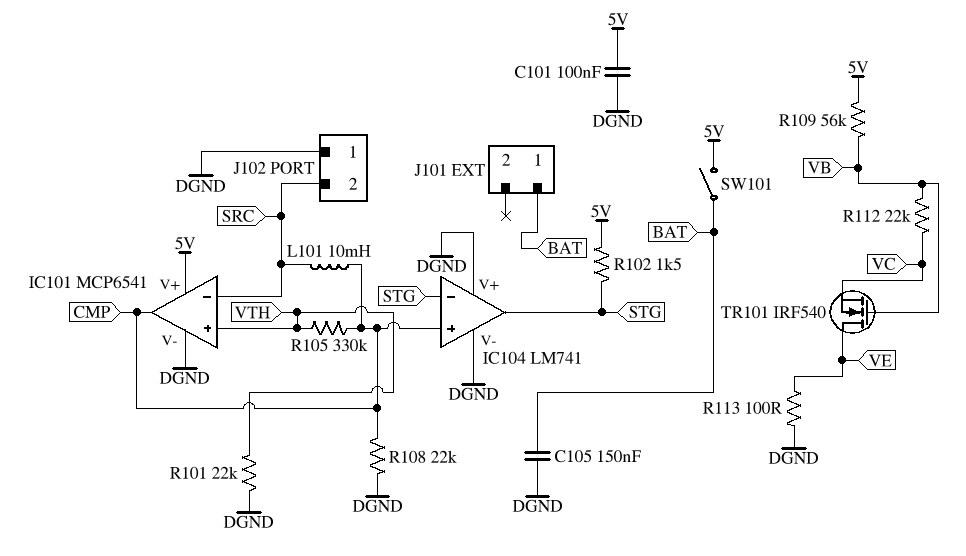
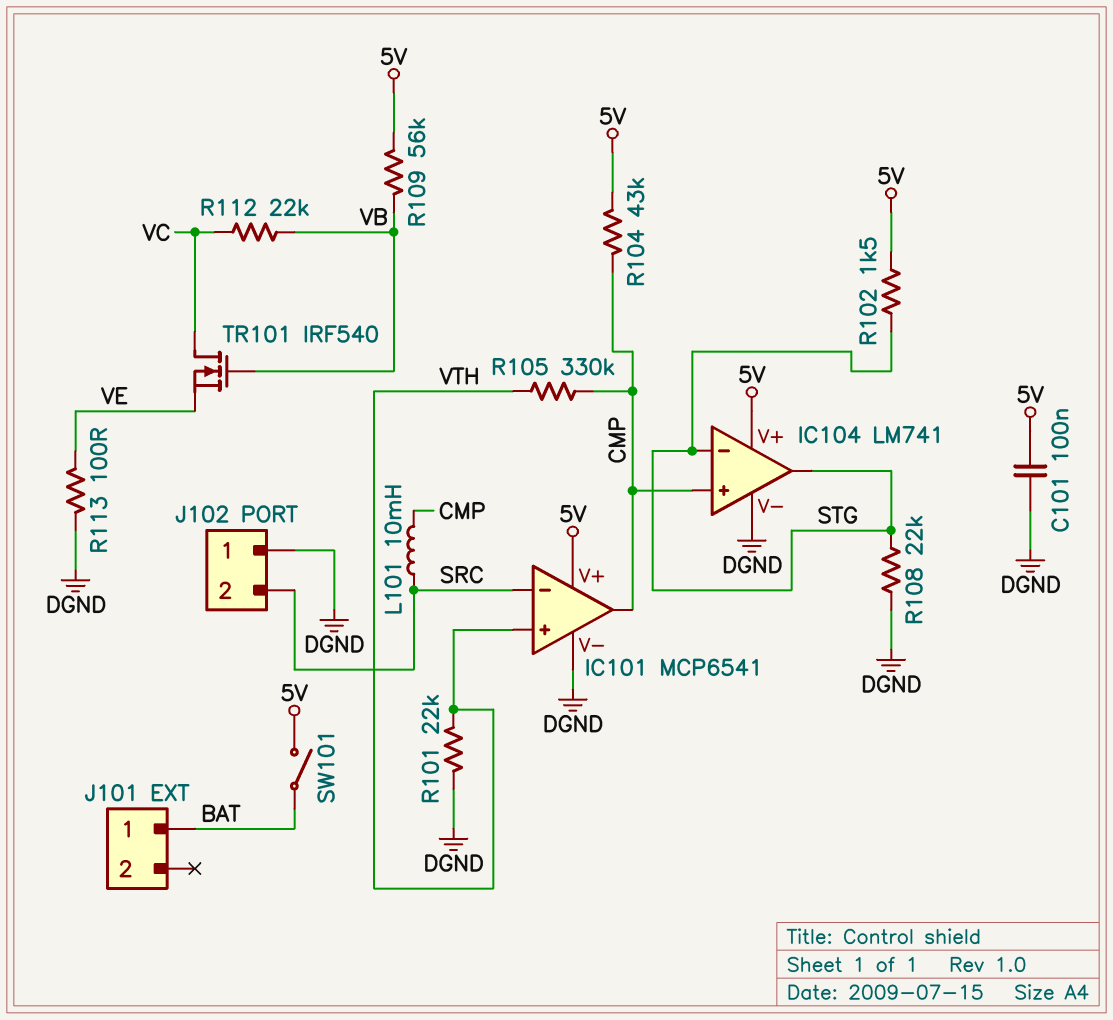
C105: 150nF (BAT, DGND) -> none
IC104 pin V+: DGND -> 5V
R104: none -> 43k (5V, CMP)
R108: 22k (CMP, DGND) -> 22k (DGND, STG)
TR101: NMOS IRF540 (G VB, D VE, S VC) -> NMOS IRF540 (G VB, D VC, S VE)

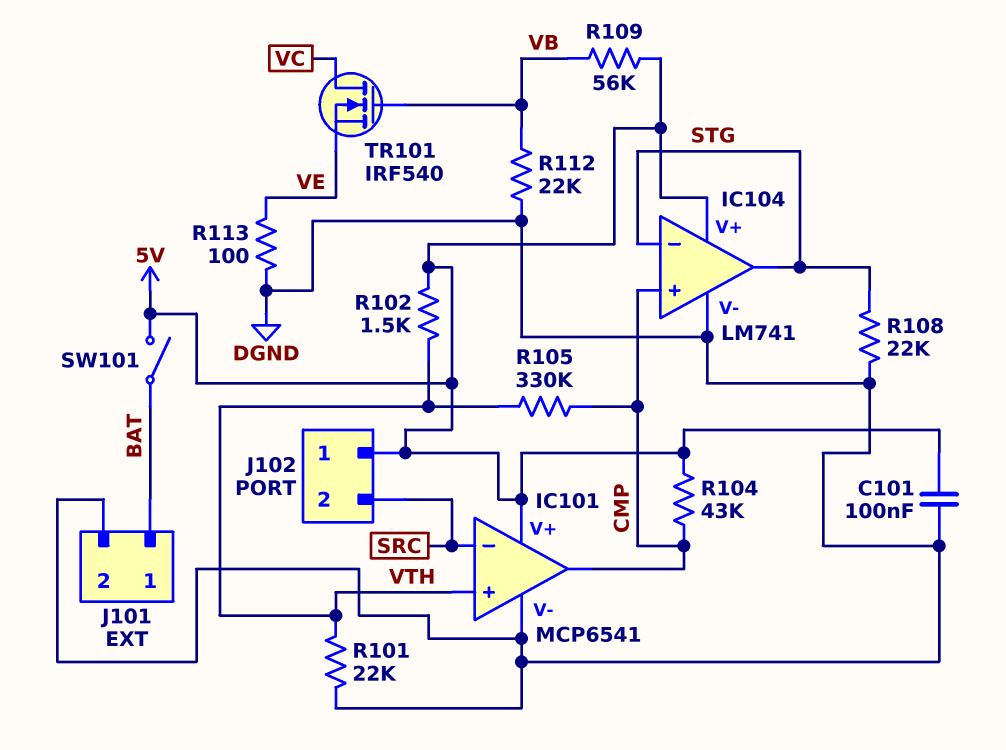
J101 pin 2: none -> DGND
J102 pin 1: DGND -> 5V
L101: 10mH (CMP, SRC) -> none
R102: 1.5k (5V, STG) -> 1.5k (5V, VTH)
R112: 22k (VB, VC) -> 22k (DGND, VB)

